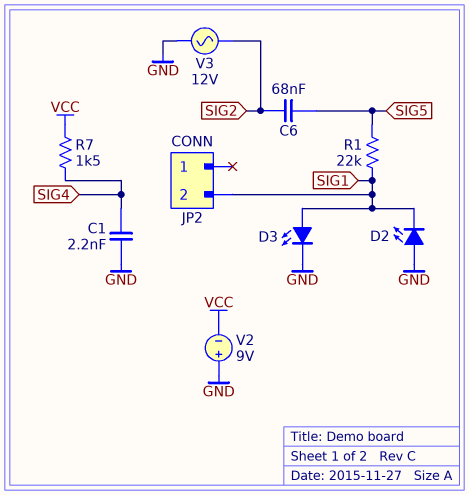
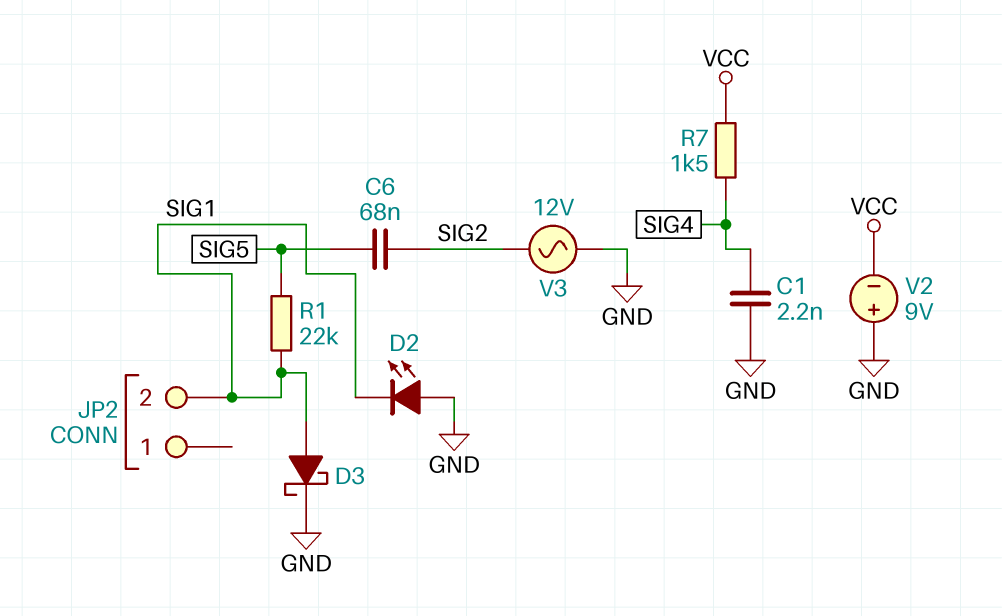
D3: LED (A SIG1, K GND) -> schottky (A SIG1, K GND)

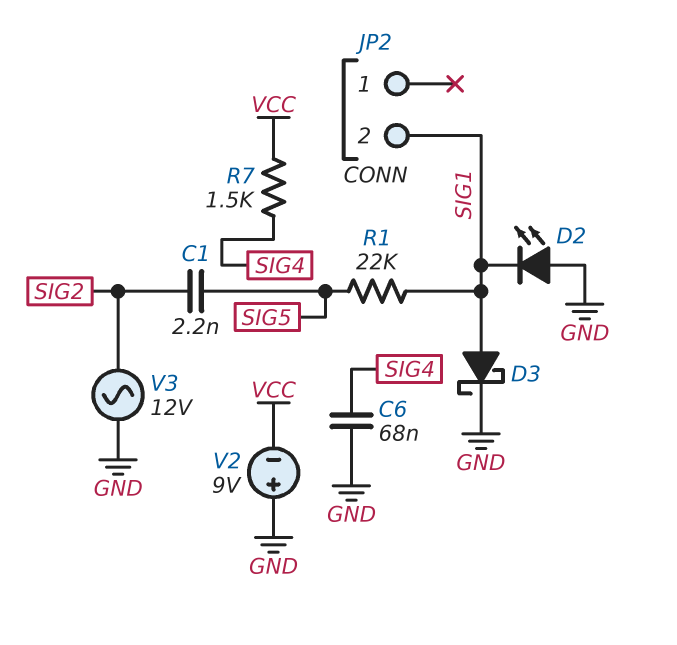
C1: 2.2nF (GND, SIG4) -> 2.2nF (SIG2, SIG5)
C6: 68nF (SIG2, SIG5) -> 68nF (GND, SIG4)

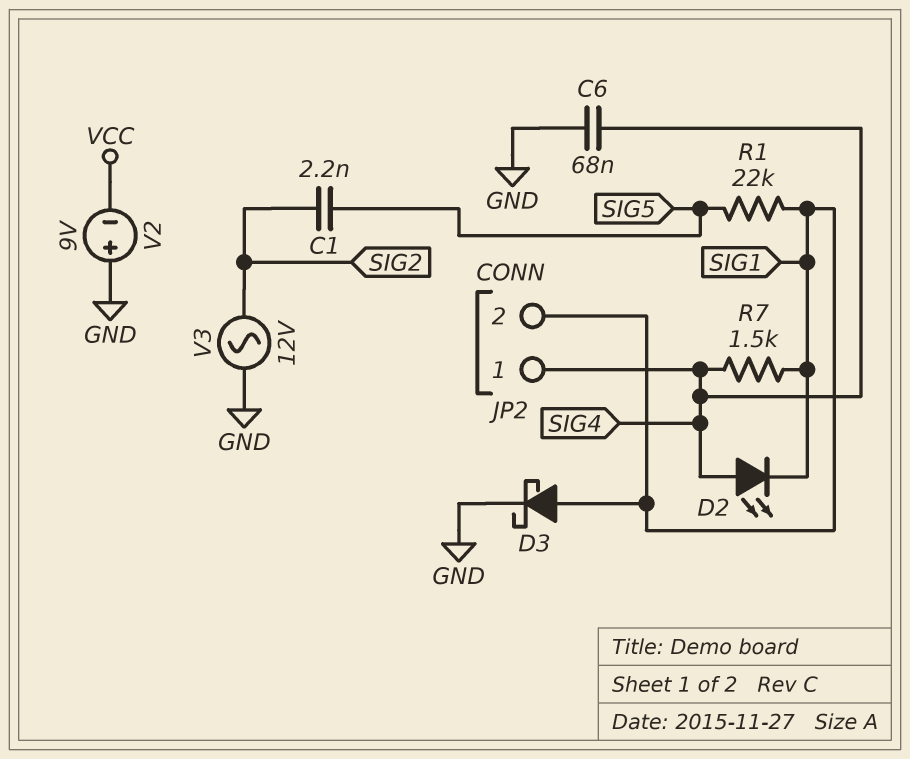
D2: LED (A GND, K SIG1) -> LED (A SIG4, K SIG1)
JP2 pin 1: none -> SIG4
R7: 1.5k (SIG4, VCC) -> 1.5k (SIG1, SIG4)

